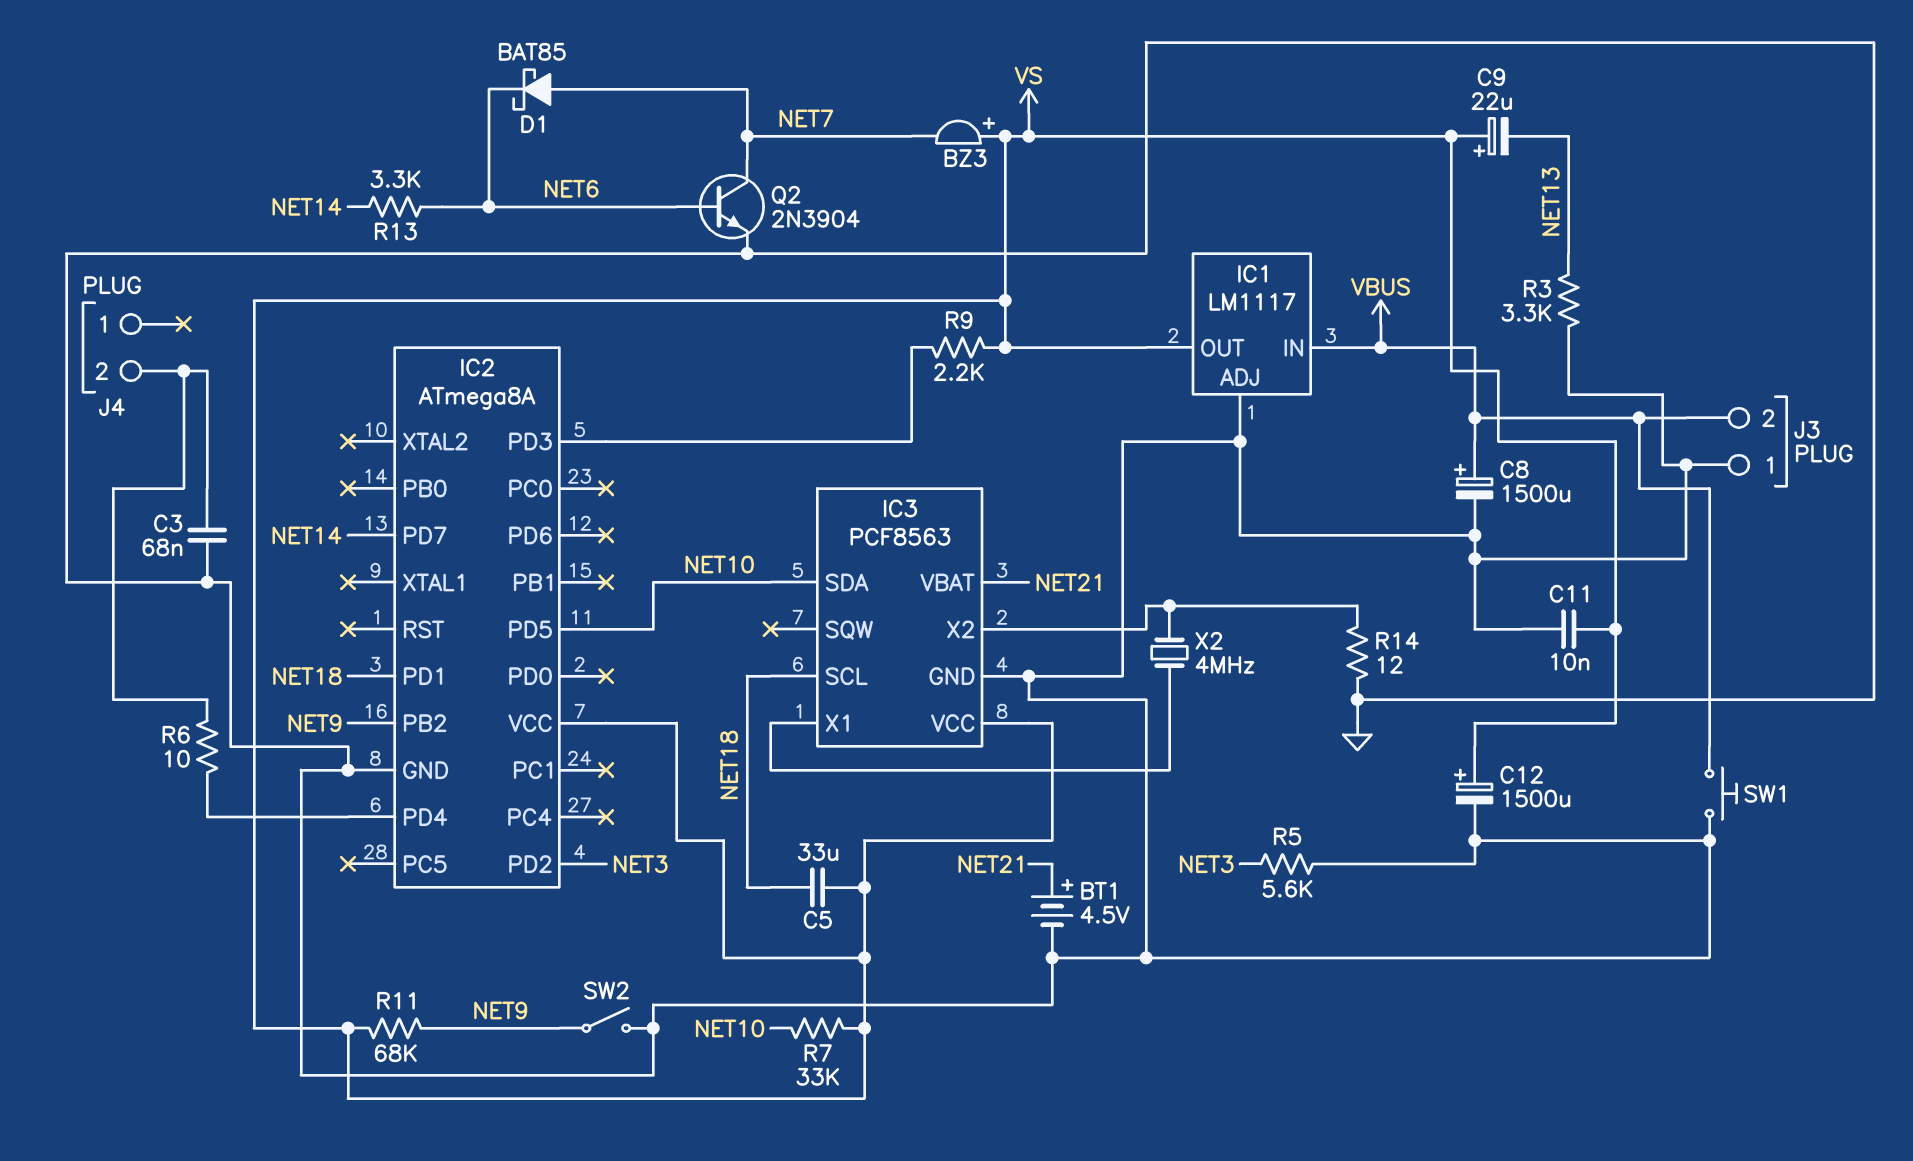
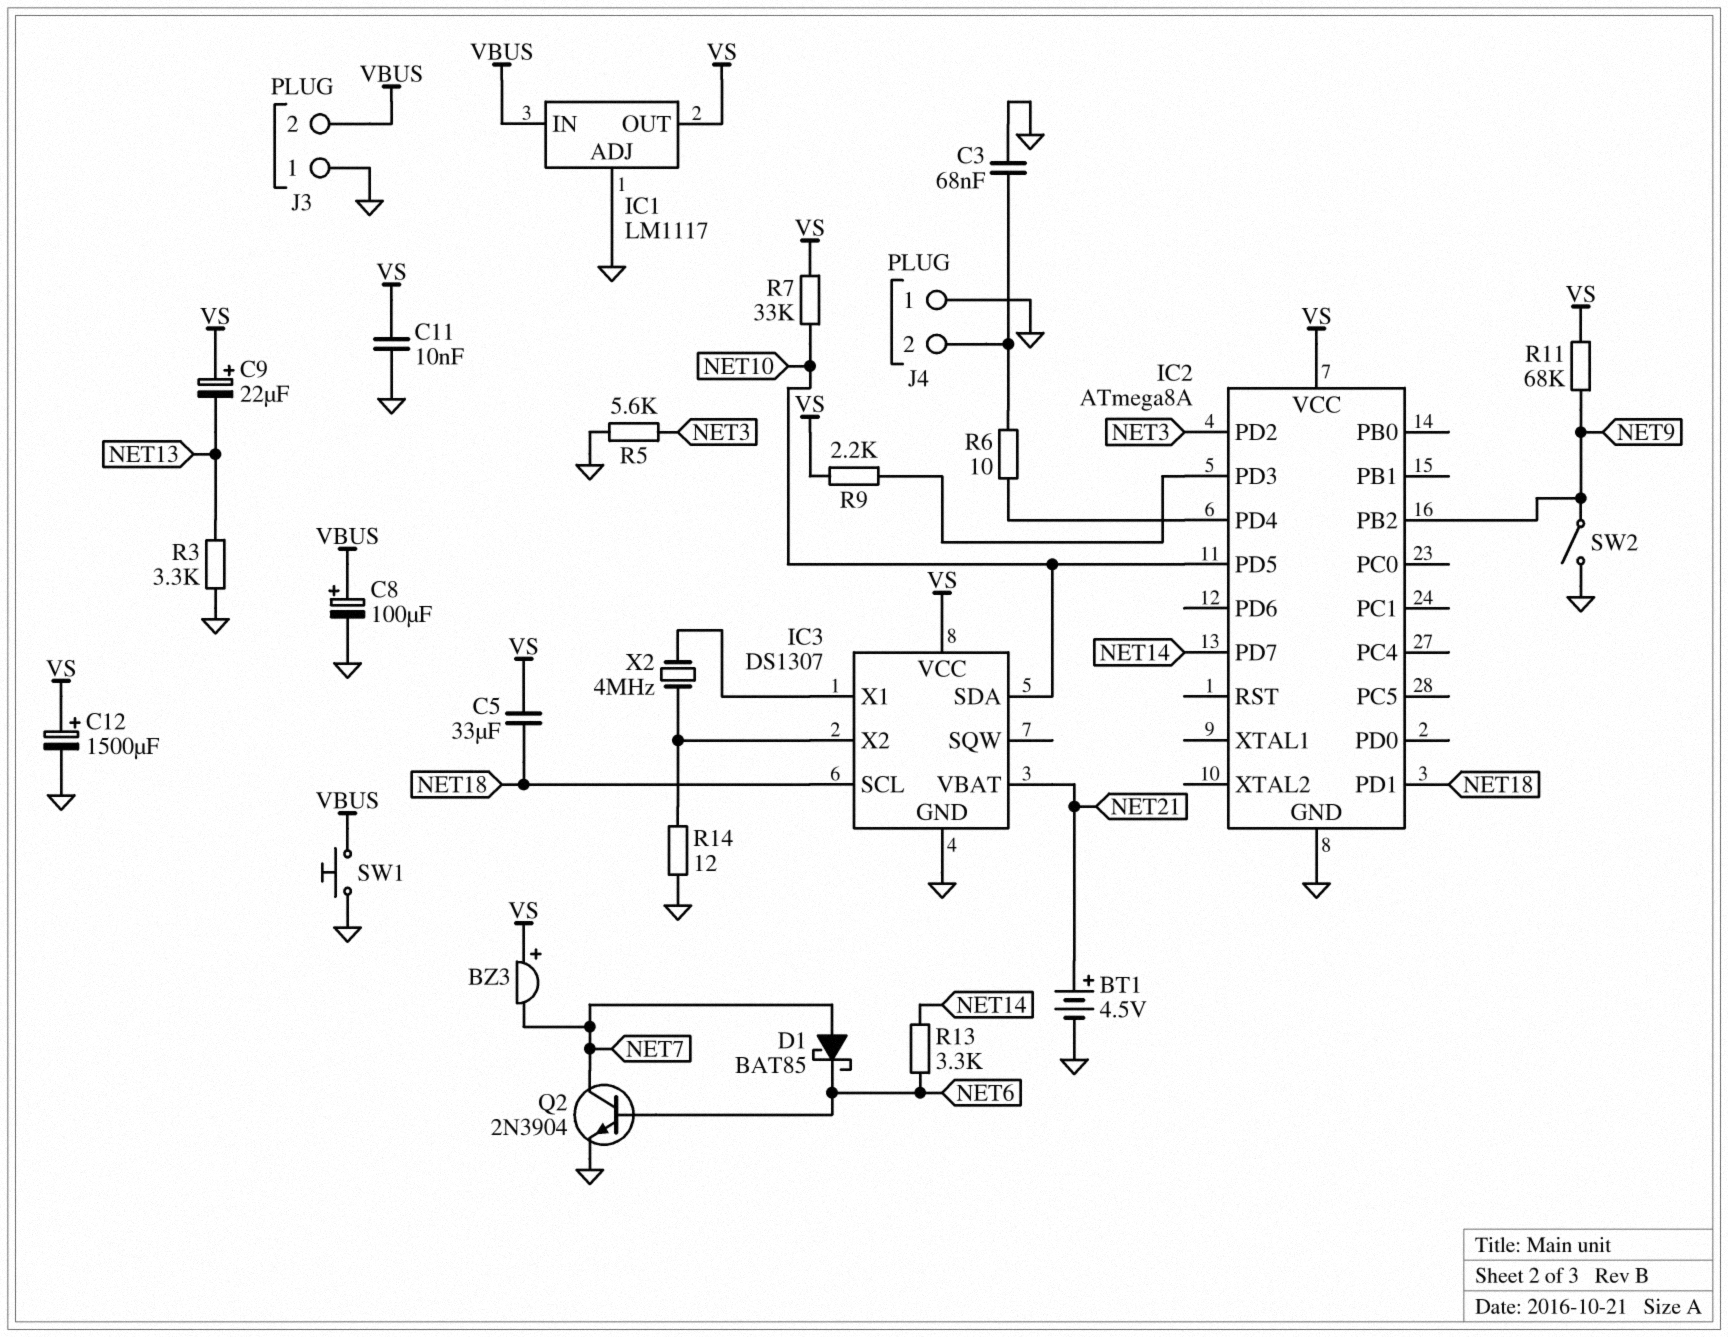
C8: 1500uF (plus VBUS, minus GND) -> 100uF (plus VBUS, minus GND)
IC3: PCF8563 -> DS1307
J4 pin 1: none -> GND

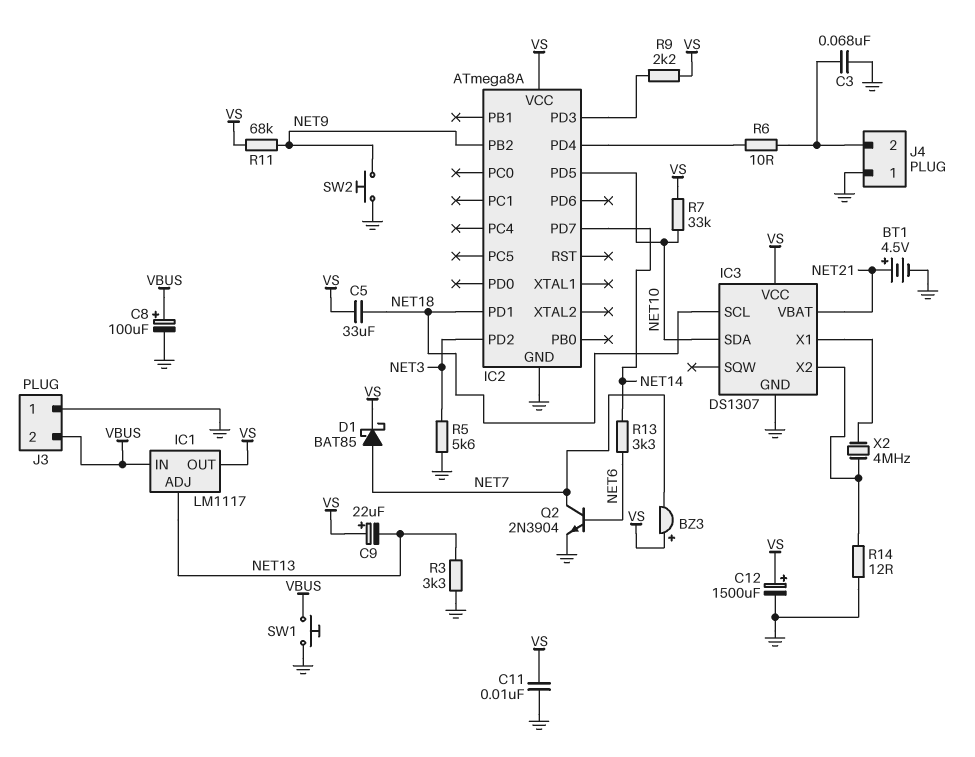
D1: schottky BAT85 (A NET7, K NET6) -> schottky BAT85 (A NET7, K VS)
IC1 pin ADJ: GND -> NET13
SW2: switch (GND, NET9) -> button (GND, NET9)

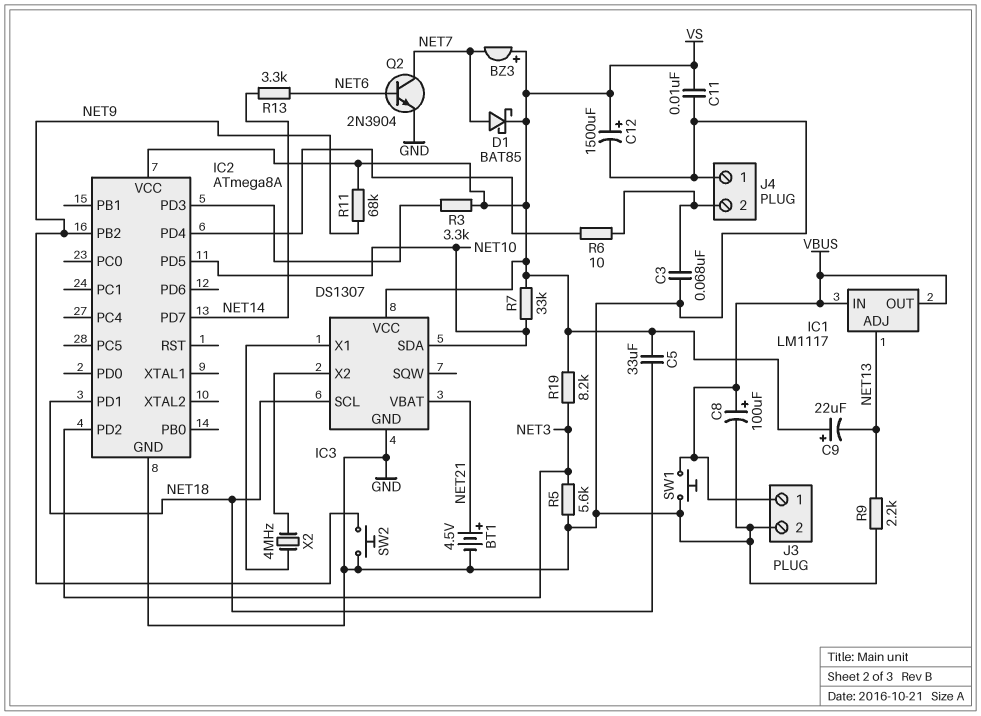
IC1 pin OUT: VS -> VBUS
J3 pin 1: GND -> VBUS
J3 pin 2: VBUS -> GND
R3: 3.3k (GND, NET13) -> 3.3k (IC2/PD3, VS)
R9: 2.2k (IC2/PD3, VS) -> 2.2k (GND, NET13)
R14: 12 (GND, IC3/X2) -> none
R19: none -> 8.2k (NET3, VS)

